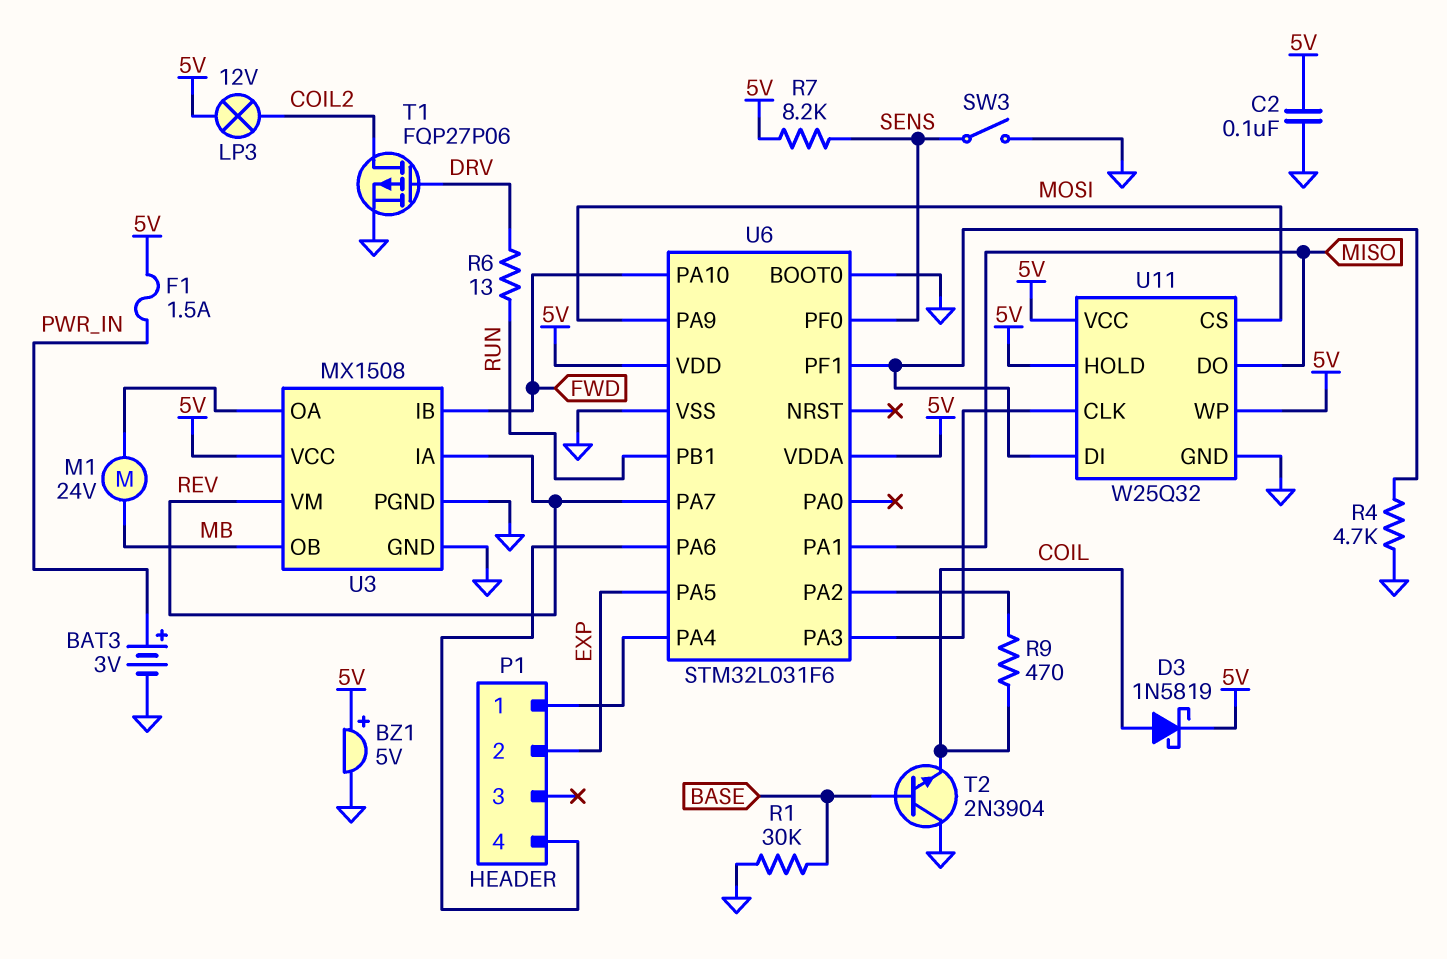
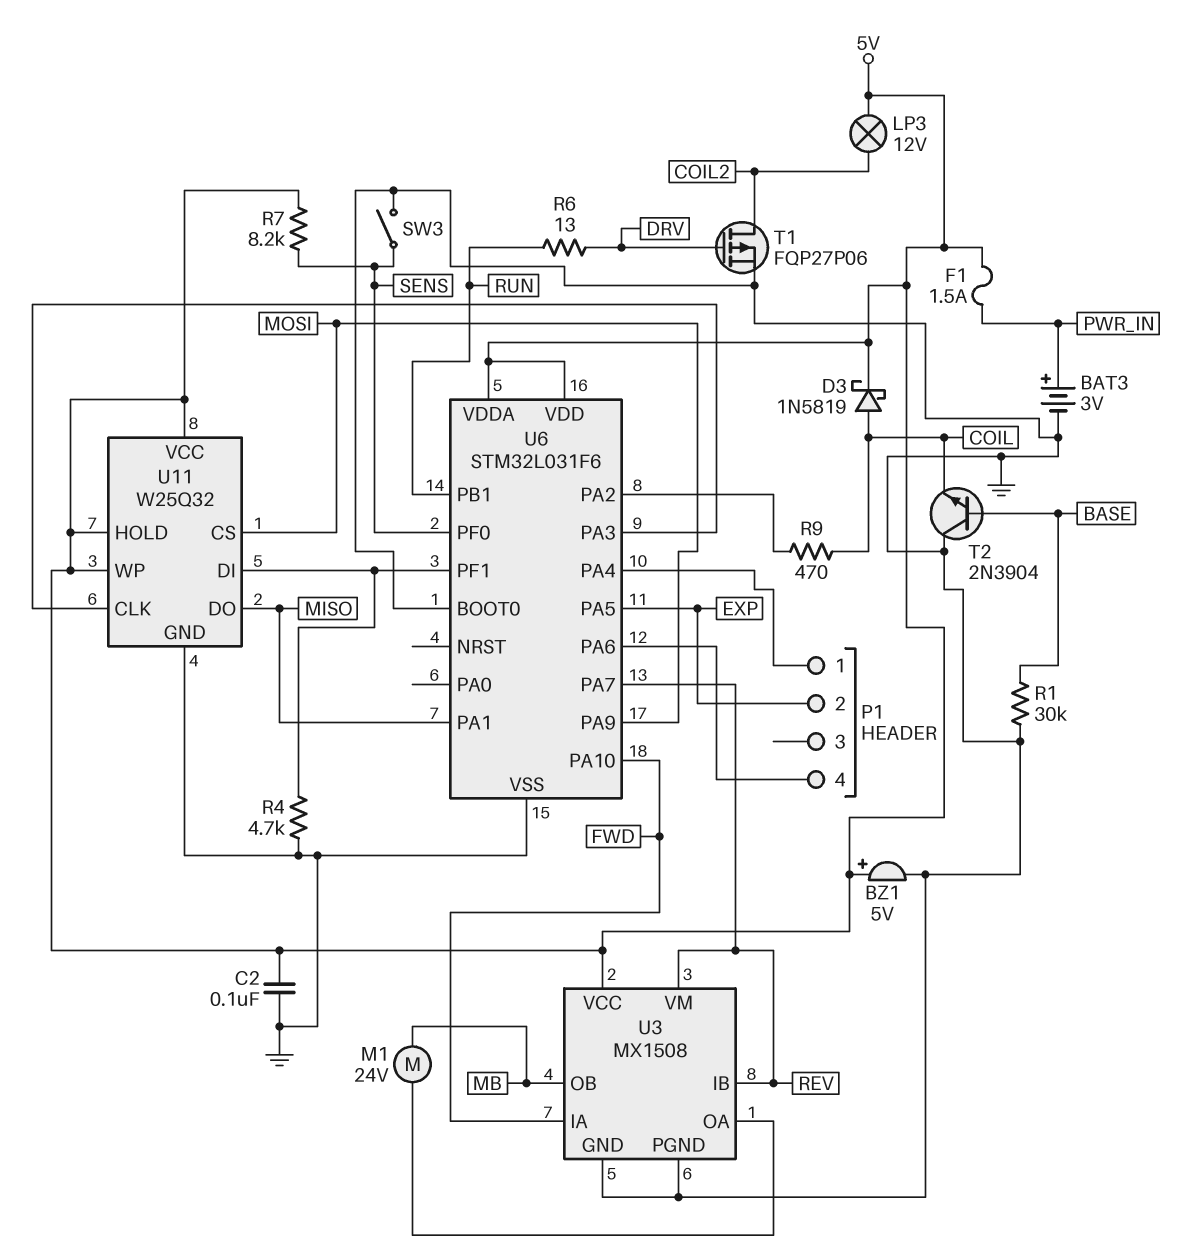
U3 pin IA: REV -> FWD
U3 pin IB: FWD -> REV

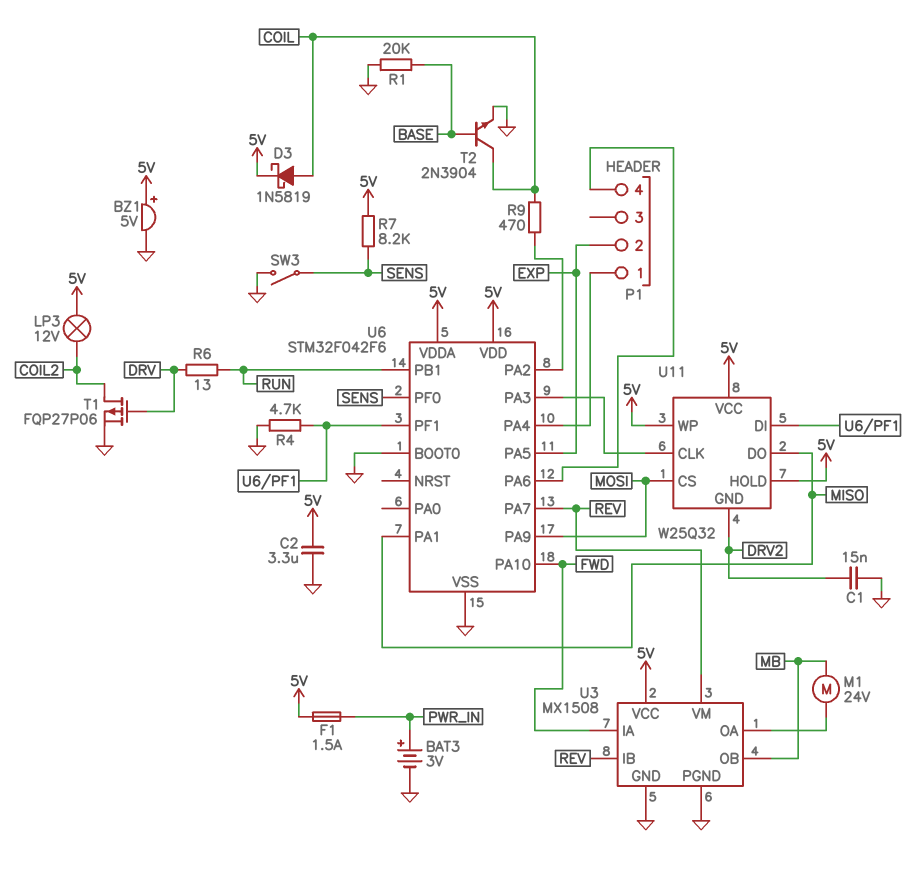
C1: none -> 15nF (DRV2, GND)
C2: 100nF (5V, GND) -> 3.3uF (5V, GND)
R1: 30k (BASE, GND) -> 20k (BASE, GND)
T2: NPN 2N3904 (B BASE, C GND, E COIL) -> NPN 2N3904 (B BASE, C COIL, E GND)
U6: STM32L031F6 -> STM32F042F6
U11 pin GND: GND -> DRV2

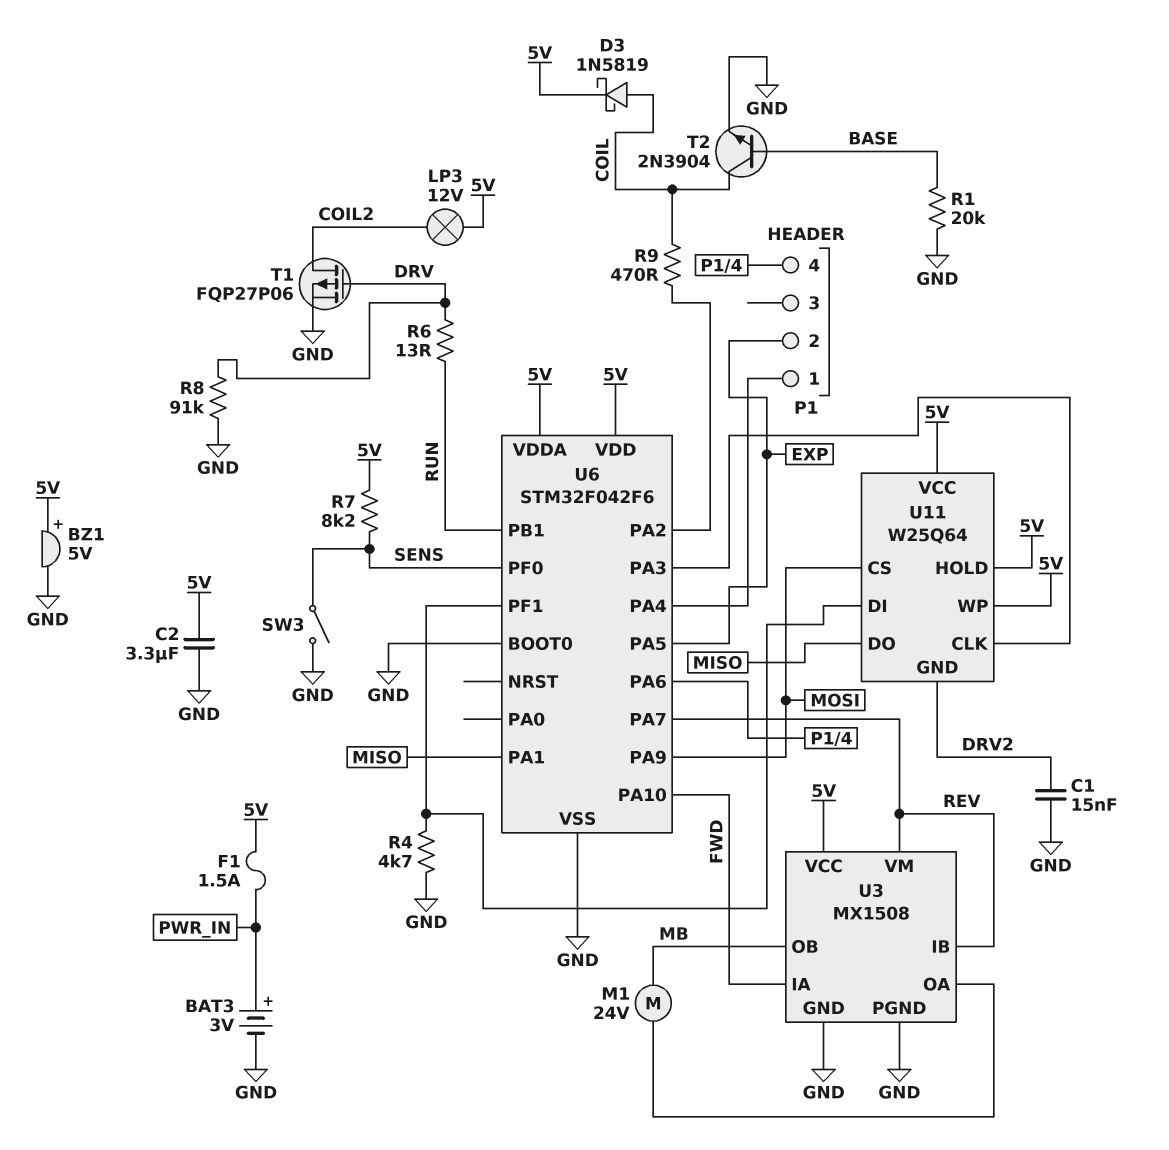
R8: none -> 91k (DRV, GND)
U11: W25Q32 -> W25Q64

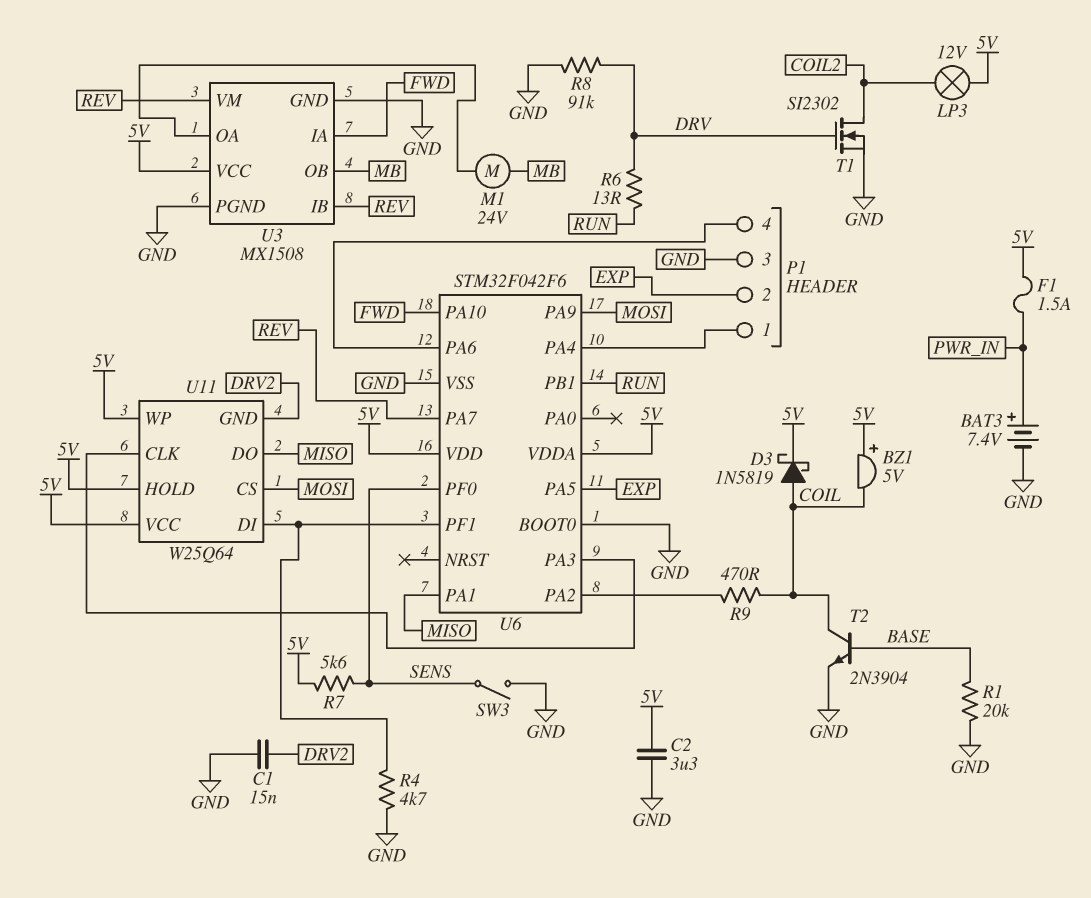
BAT3: 3V (plus PWR_IN, minus GND) -> 7.4V (plus PWR_IN, minus GND)
BZ1: buzzer 5V (plus 5V, minus GND) -> buzzer 5V (plus 5V, minus COIL)
P1 pin 3: none -> GND
R7: 8.2k (5V, SENS) -> 5.6k (5V, SENS)
T1: PMOS FQP27P06 (G DRV, D COIL2, S GND) -> NMOS SI2302 (G DRV, D COIL2, S GND)

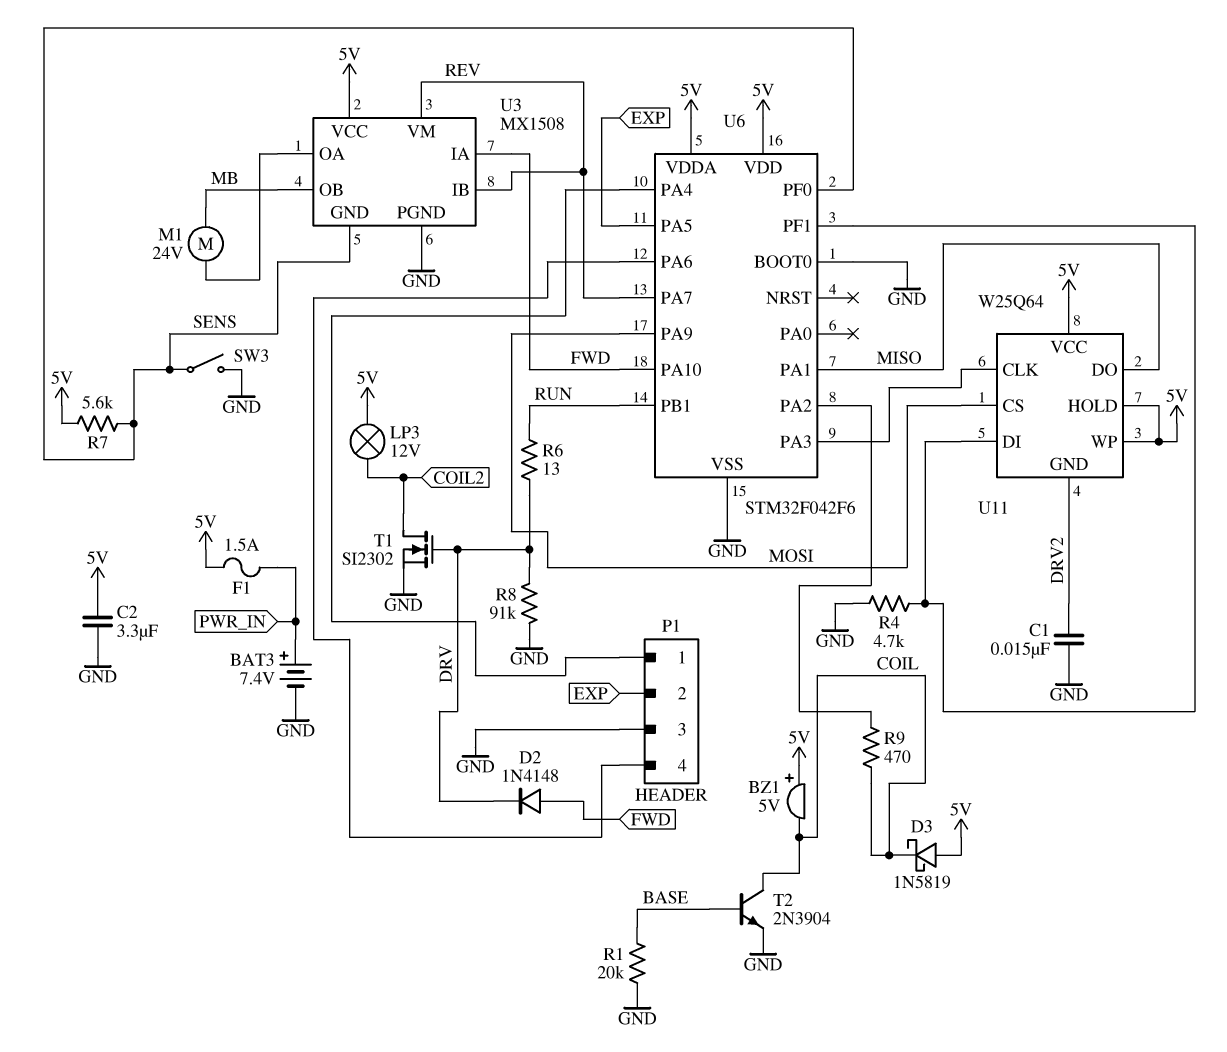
D2: none -> diode 1N4148 (A FWD, K DRV)
D3: schottky 1N5819 (A COIL, K 5V) -> schottky 1N5819 (A 5V, K COIL)
U3 pin GND: GND -> SENS

